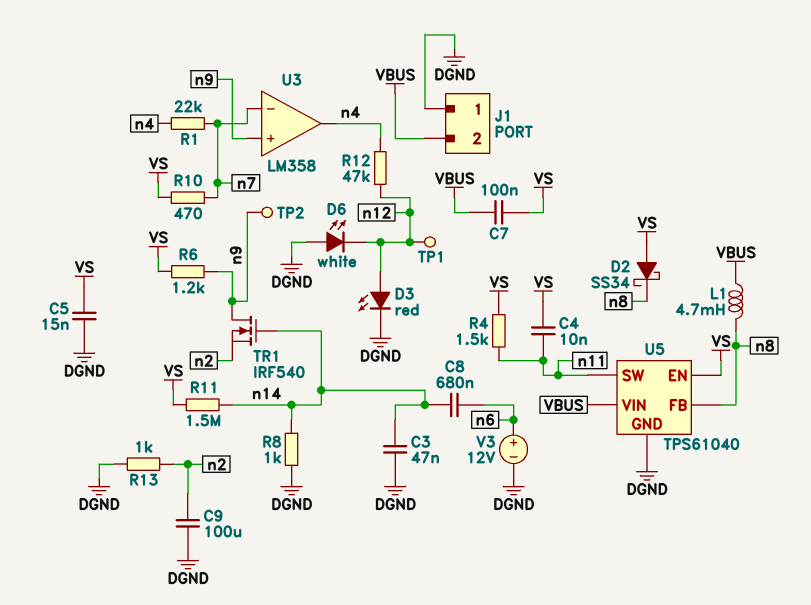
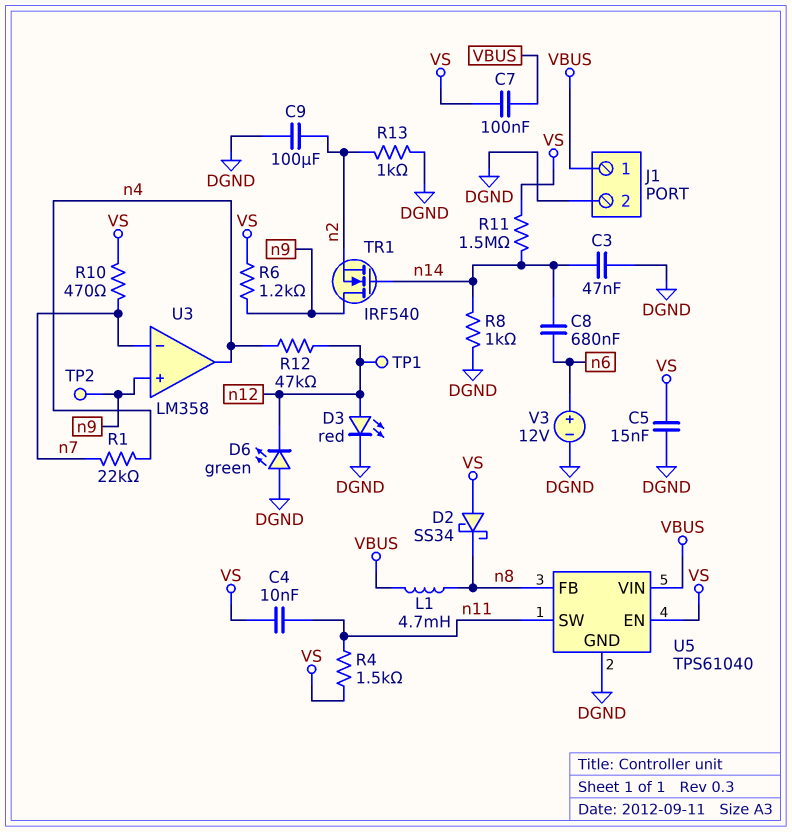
D6: LED white (A DGND, K n12) -> LED green (A DGND, K n12)
J1 pin 1: DGND -> VBUS
J1 pin 2: VBUS -> DGND

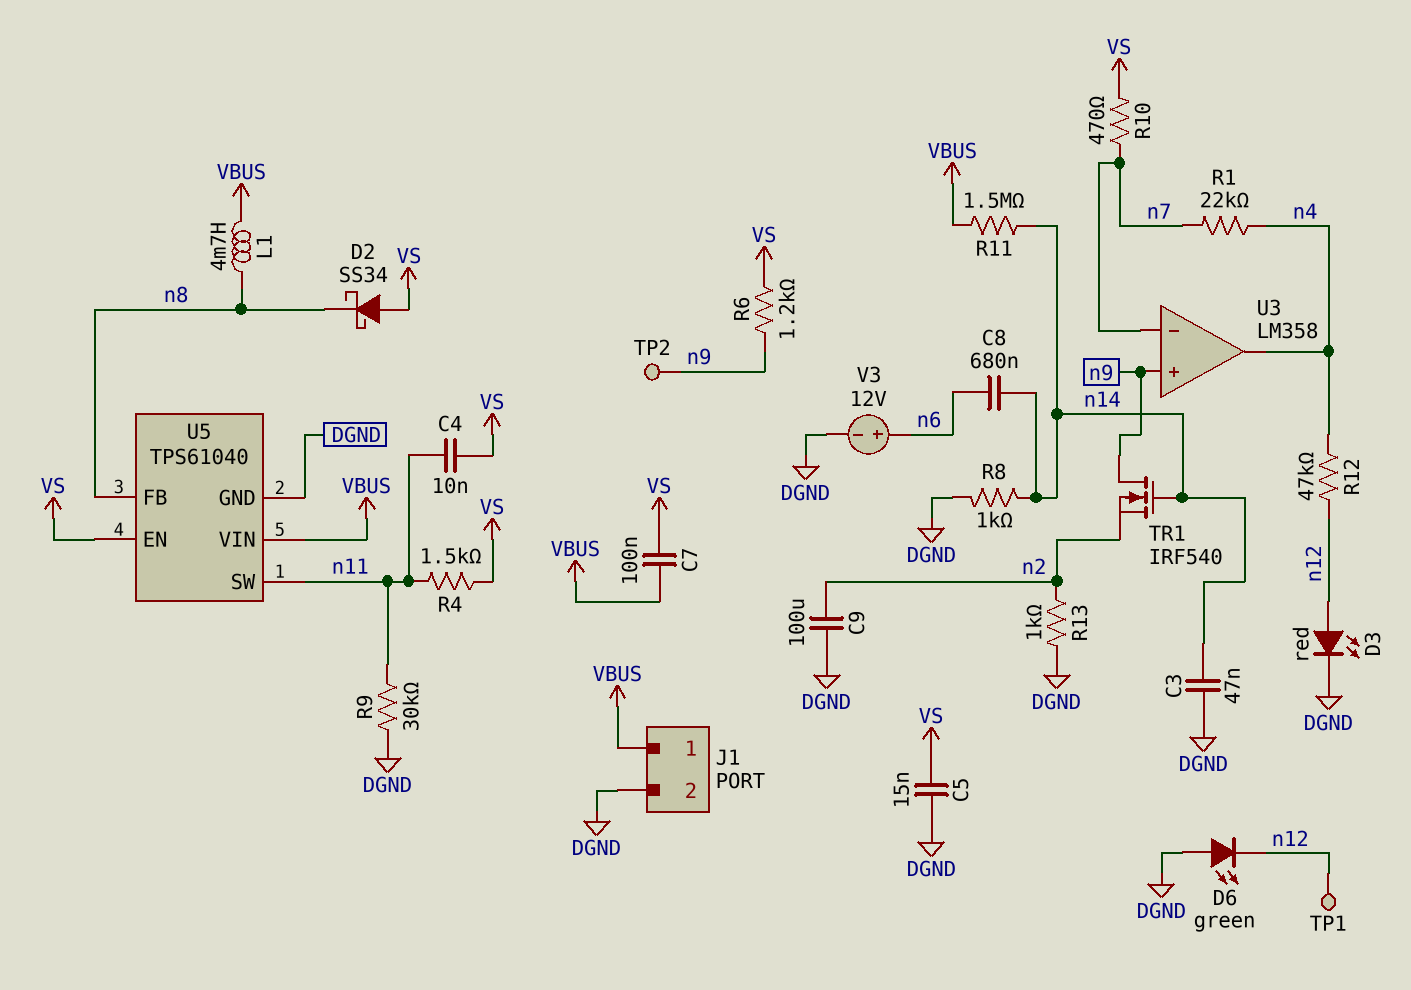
R9: none -> 30k (DGND, n11)
R11: 1.5M (VS, n14) -> 1.5M (VBUS, n14)

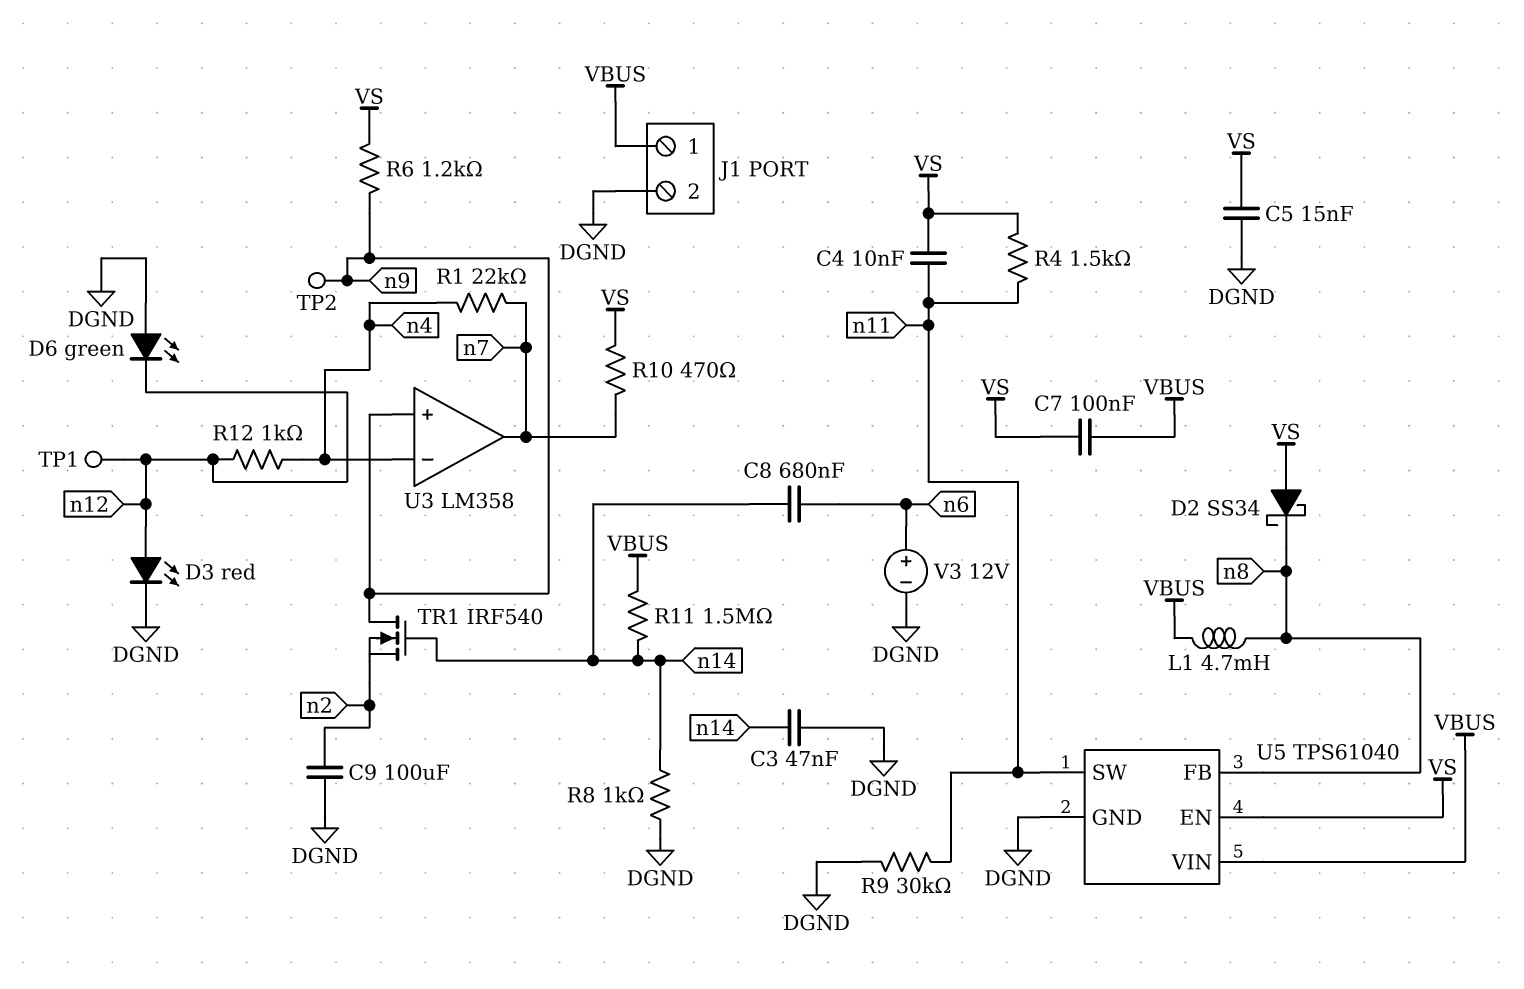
R12: 47k (n4, n12) -> 1k (n4, n12)
R13: 1k (DGND, n2) -> none
U3 pin in-: n7 -> n4
U3 pin out: n4 -> n7

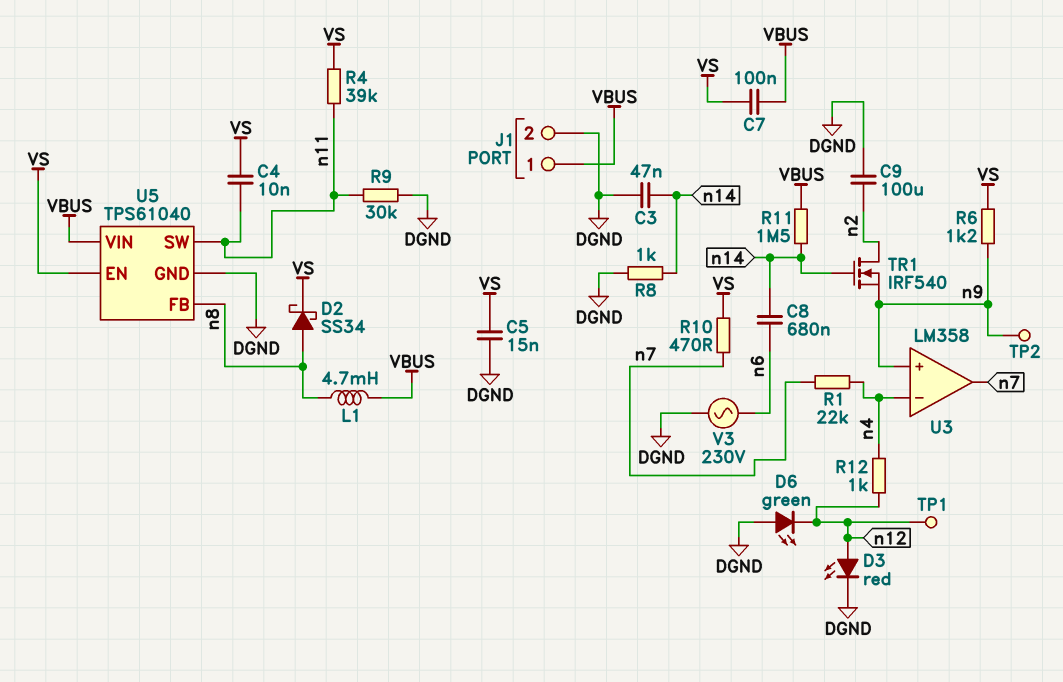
D2: schottky SS34 (A VS, K n8) -> schottky SS34 (A n8, K VS)
R4: 1.5k (VS, n11) -> 39k (VS, n11)
TR1: NMOS IRF540 (G n14, D n9, S n2) -> NMOS IRF540 (G n14, D n2, S n9)
V3: 12V (plus n6, minus DGND) -> AC 230V (DGND, n6)

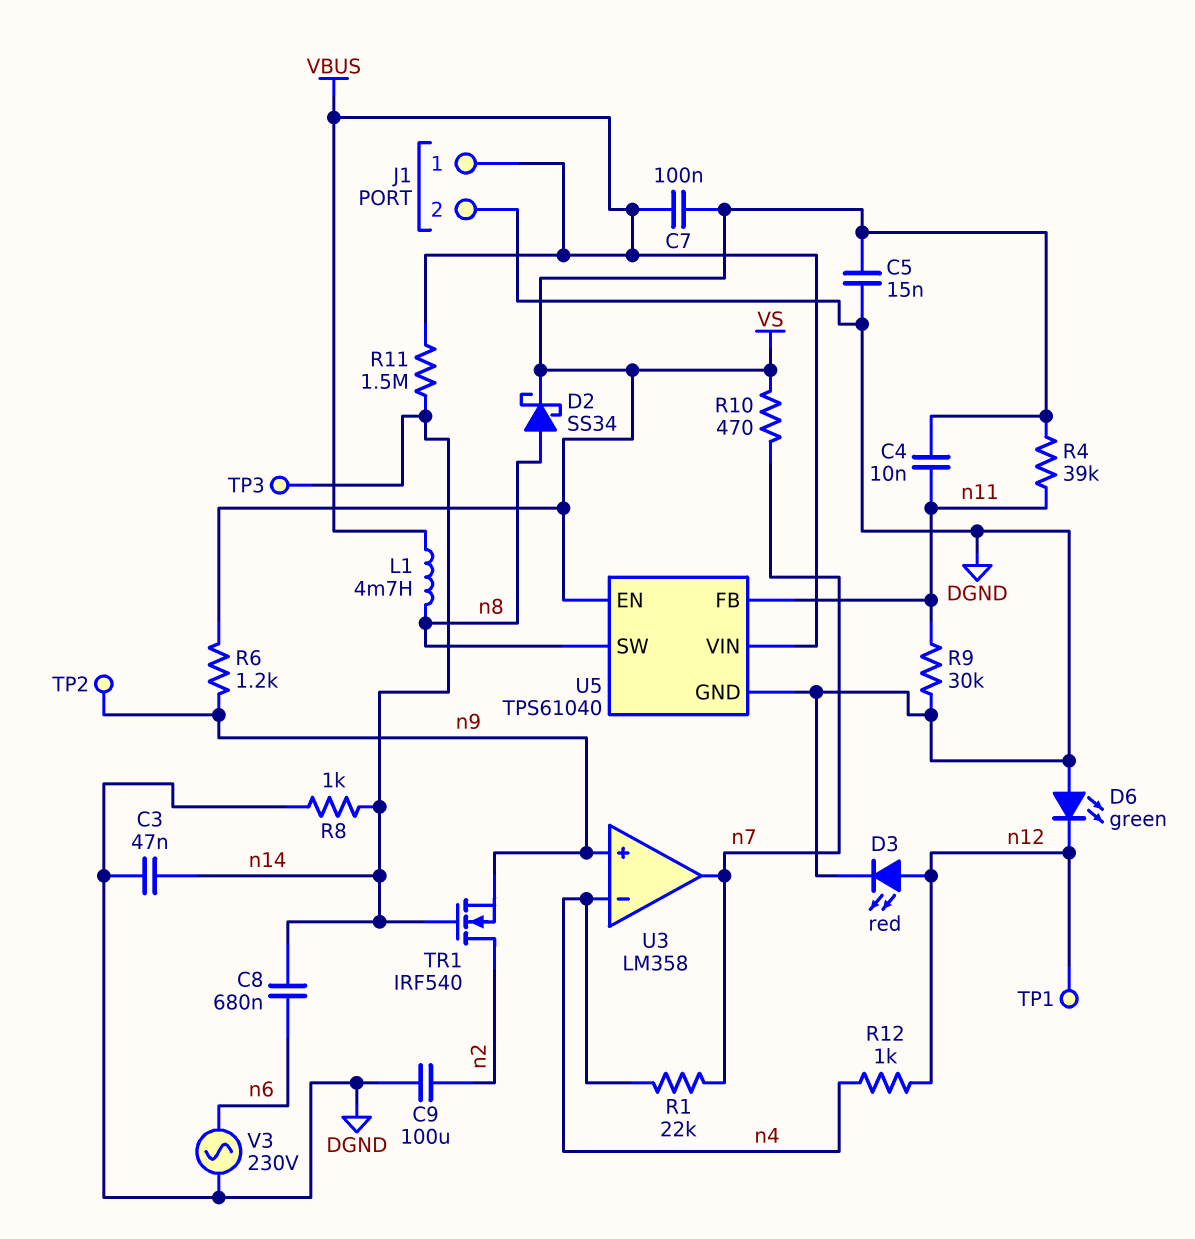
TP3: none -> test point (n14)
U5 pin FB: n8 -> n11
U5 pin SW: n11 -> n8

